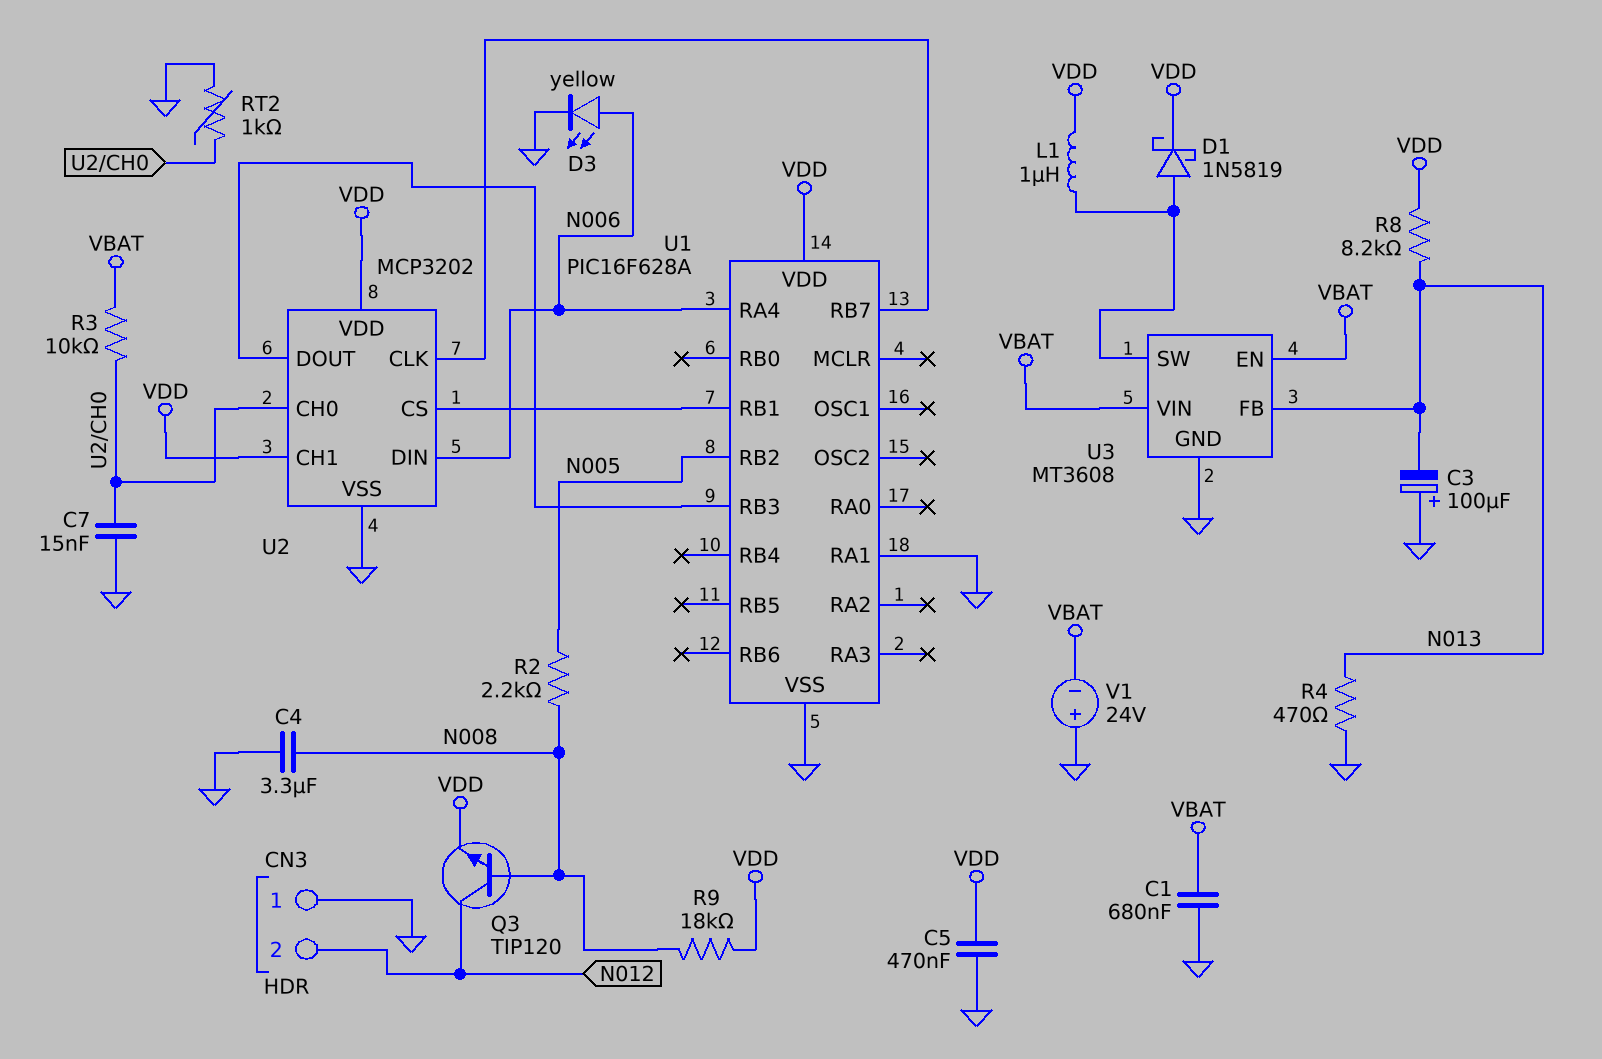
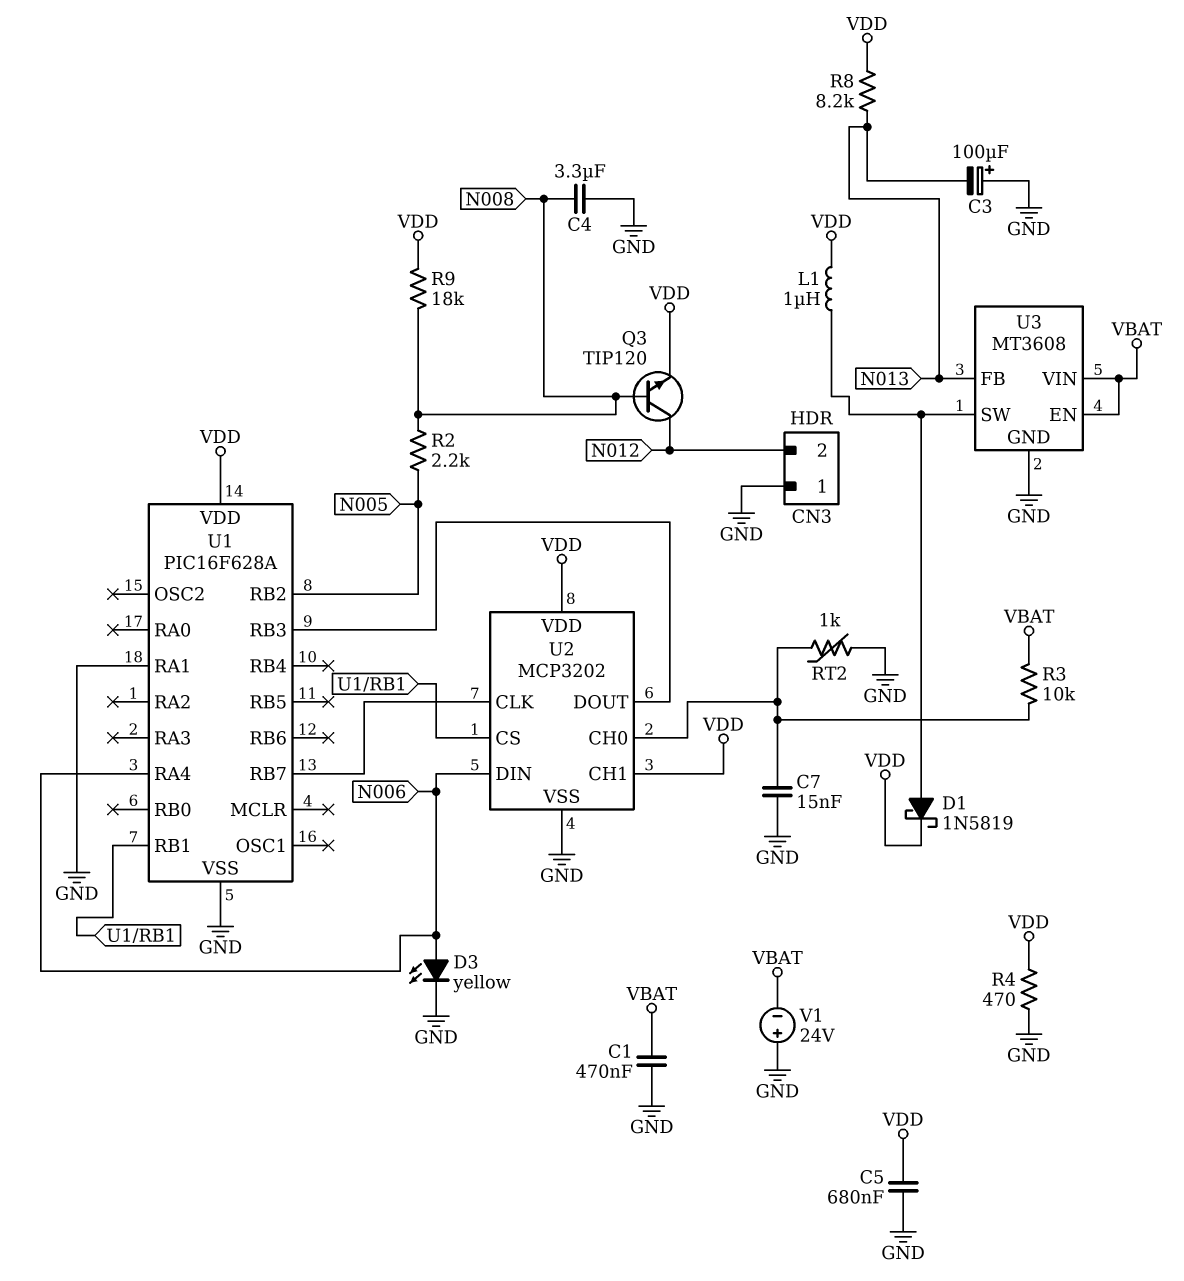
C1: 680nF (GND, VBAT) -> 470nF (GND, VBAT)
C5: 470nF (GND, VDD) -> 680nF (GND, VDD)
R4: 470 (GND, N013) -> 470 (GND, VDD)

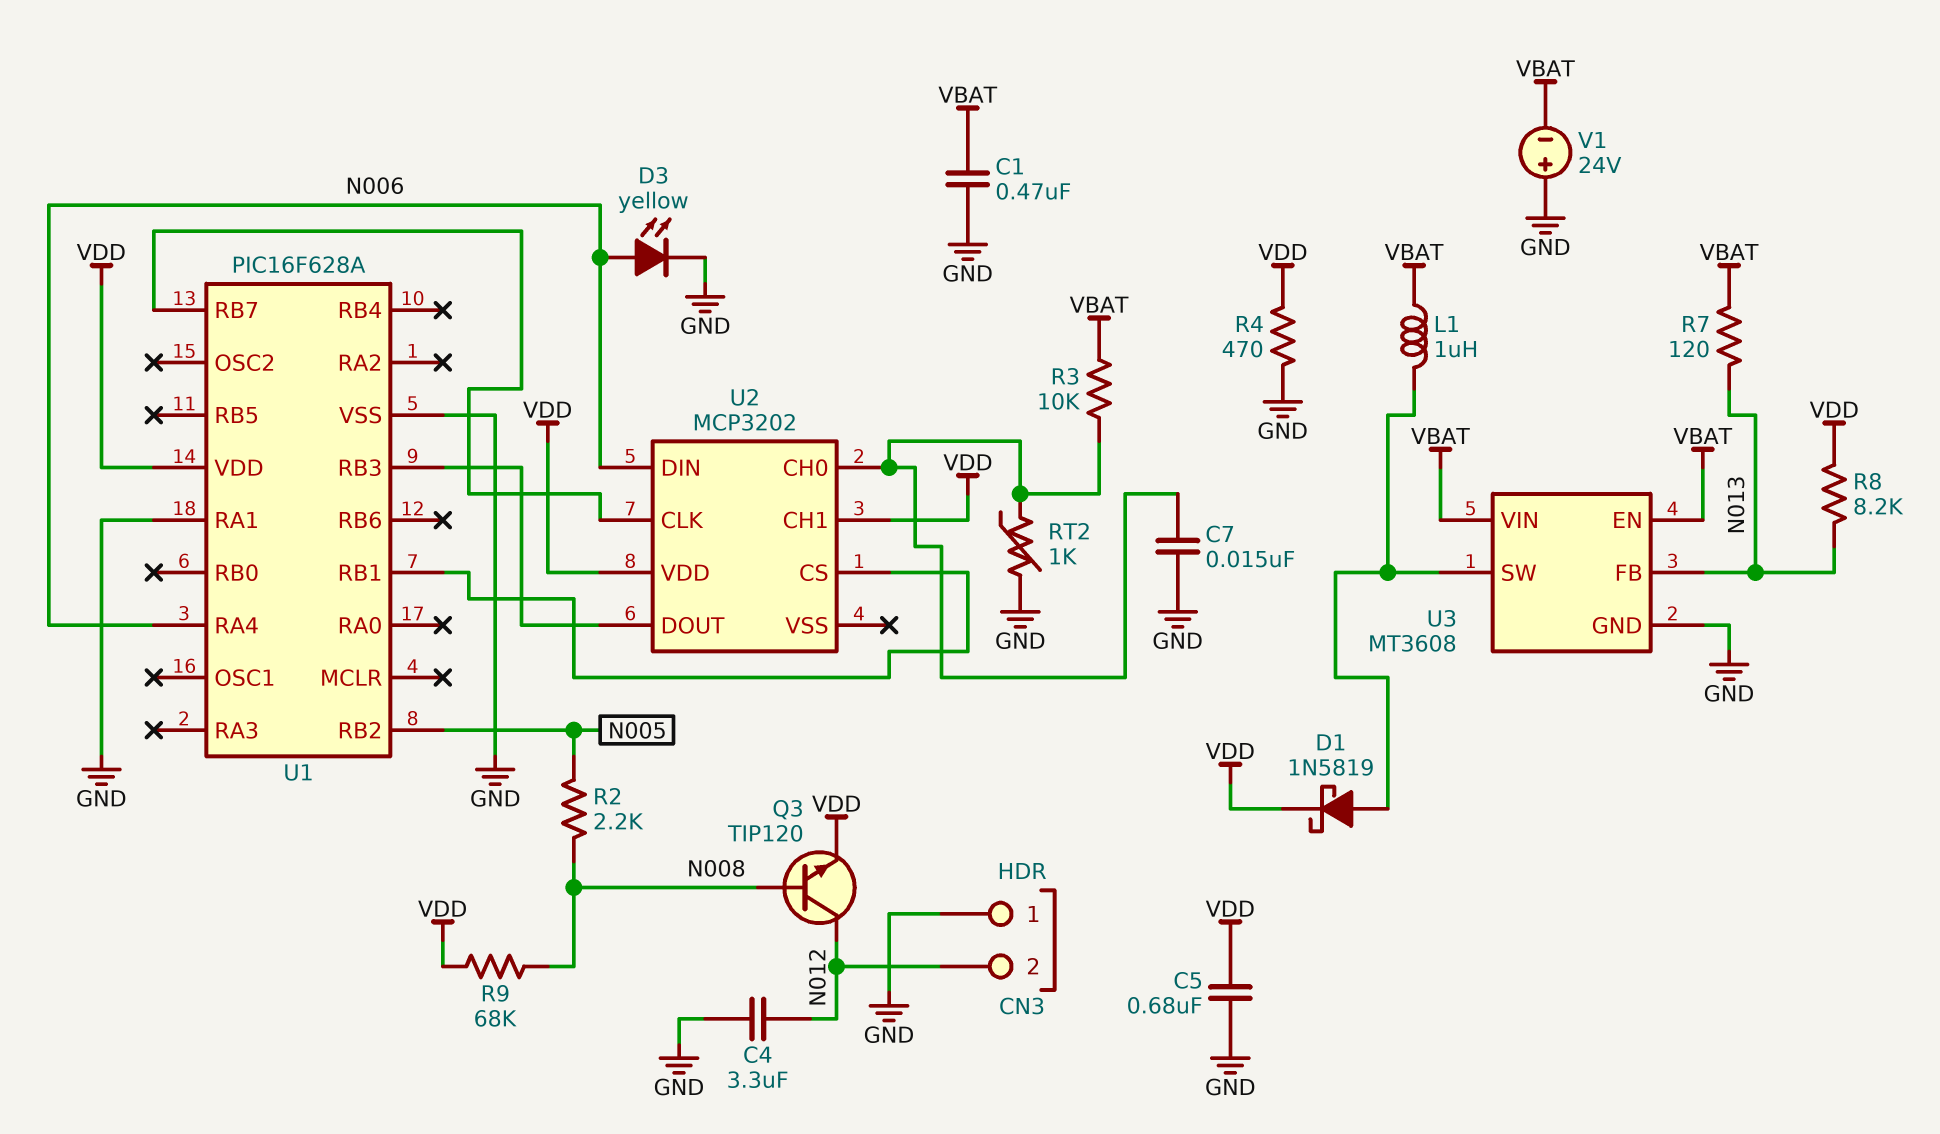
C3: 100uF (plus GND, minus N013) -> none
C4: 3.3uF (GND, N008) -> 3.3uF (GND, N012)
L1: 1uH (U3/SW, VDD) -> 1uH (U3/SW, VBAT)
R7: none -> 120 (N013, VBAT)
R9: 18k (N008, VDD) -> 68k (N008, VDD)
U2 pin VSS: GND -> none

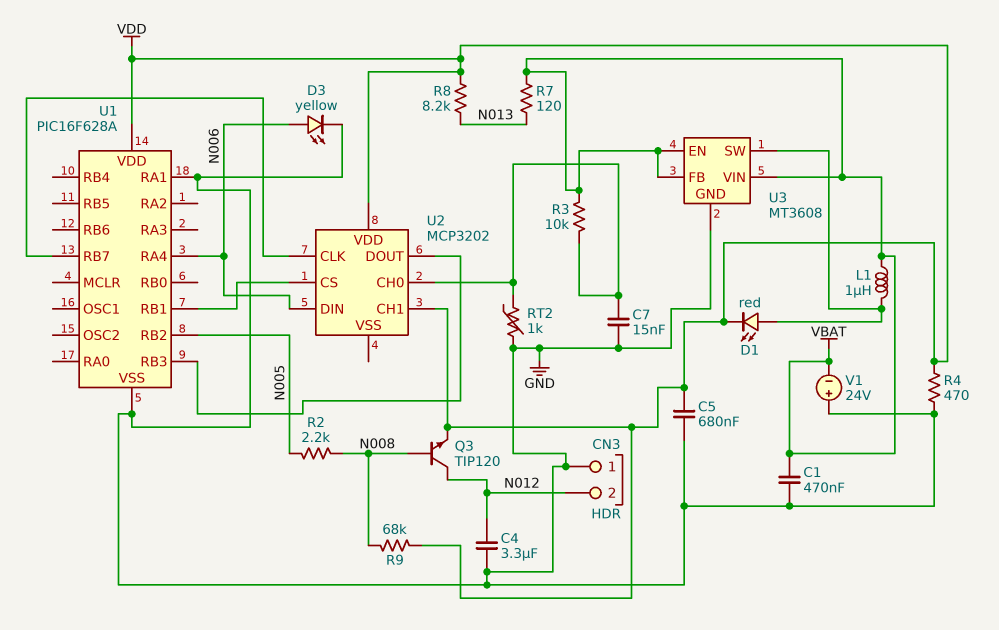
D1: schottky 1N5819 (A U3/SW, K VDD) -> LED red (A U3/SW, K VDD)
U3 pin FB: N013 -> VBAT

